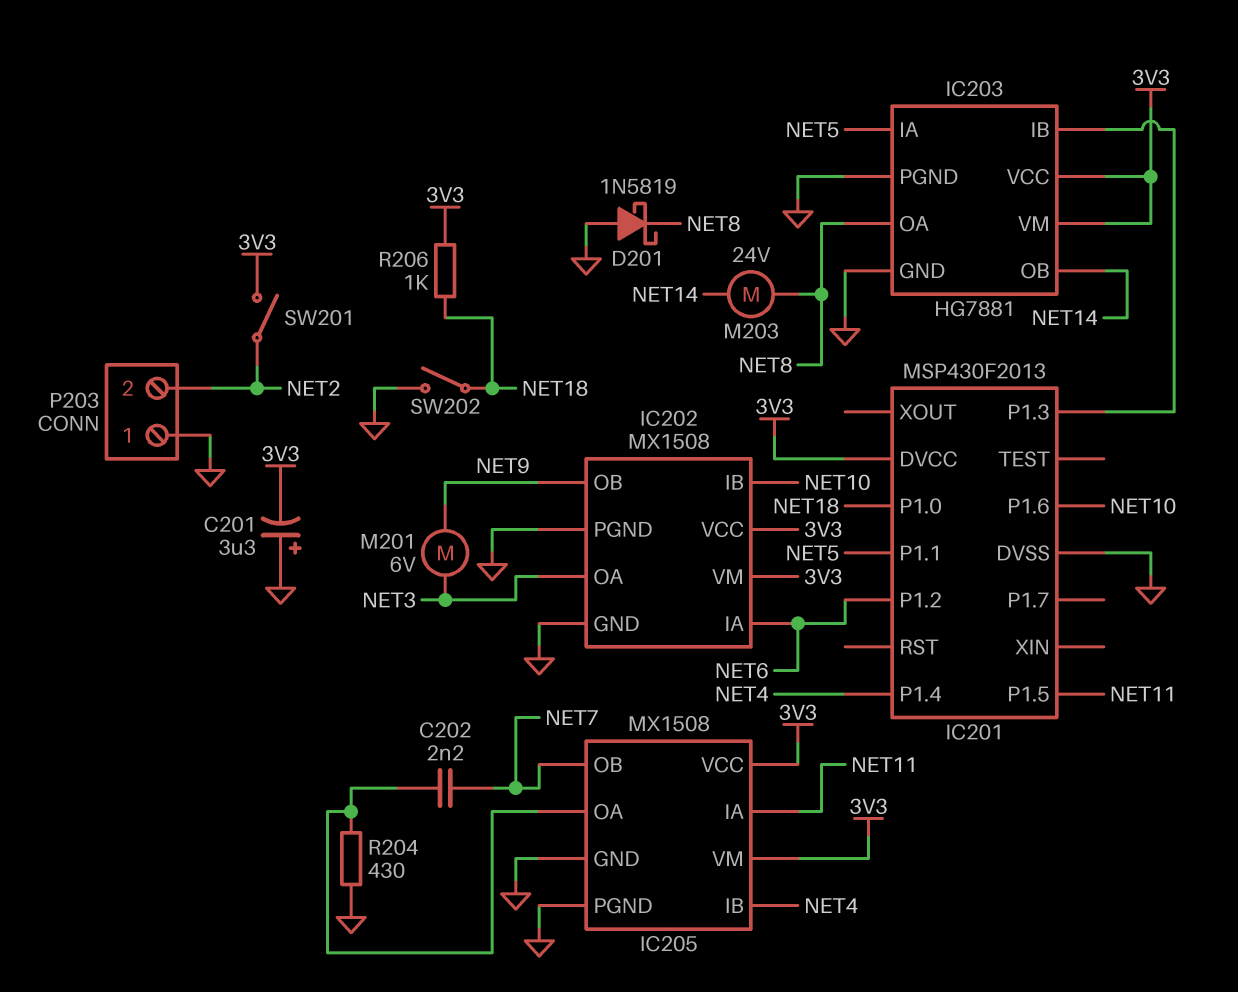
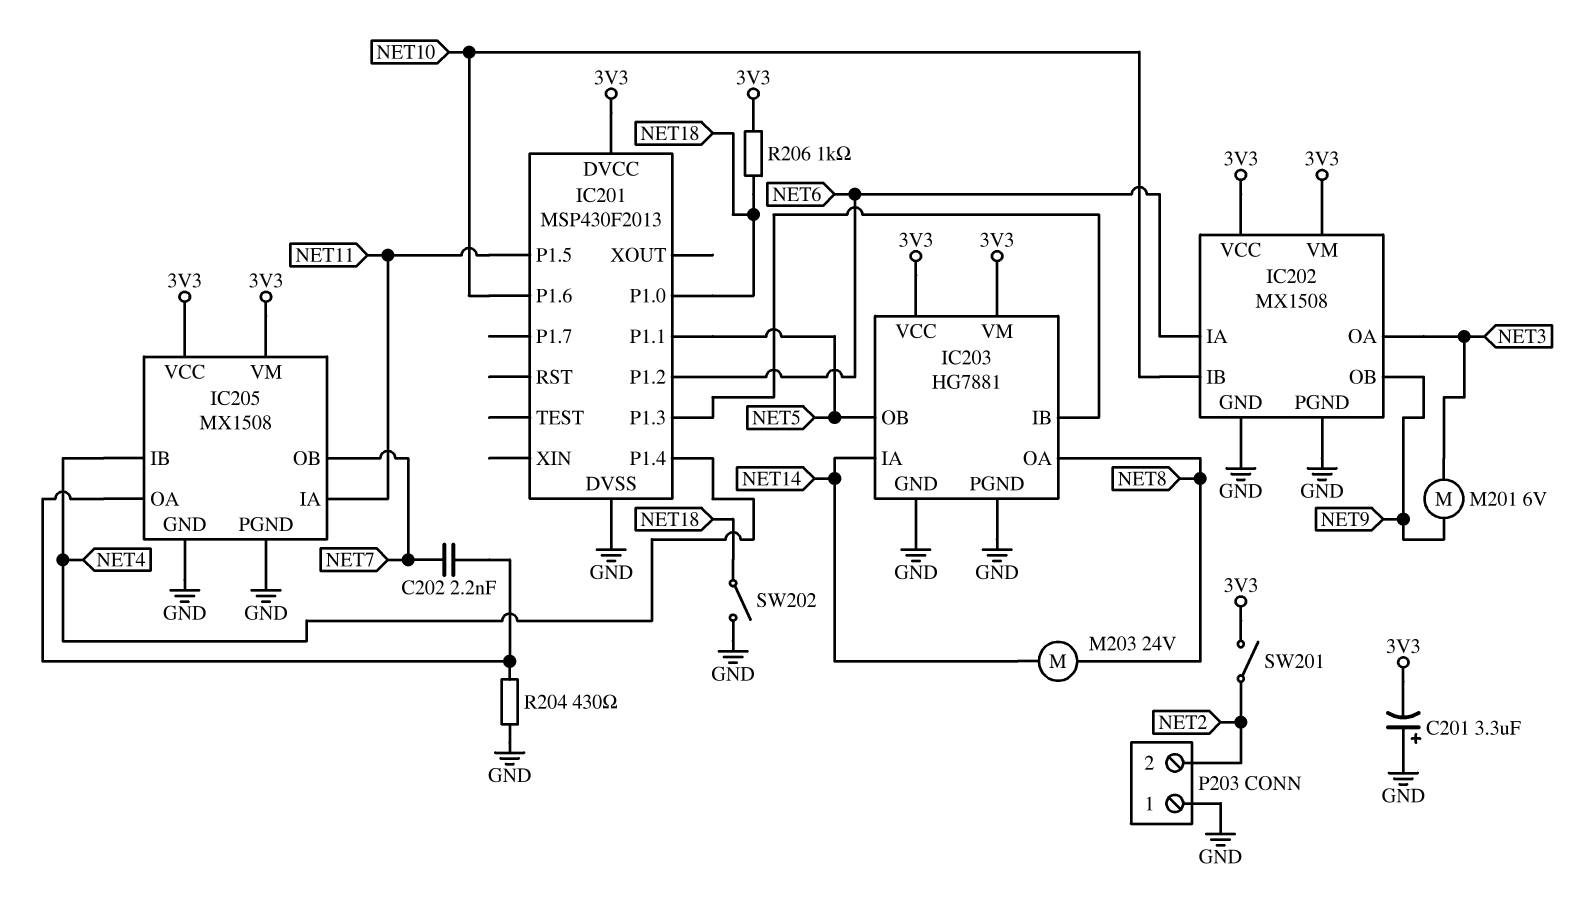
D201: schottky 1N5819 (A GND, K NET8) -> none
IC203 pin IA: NET5 -> NET14
IC203 pin OB: NET14 -> NET5

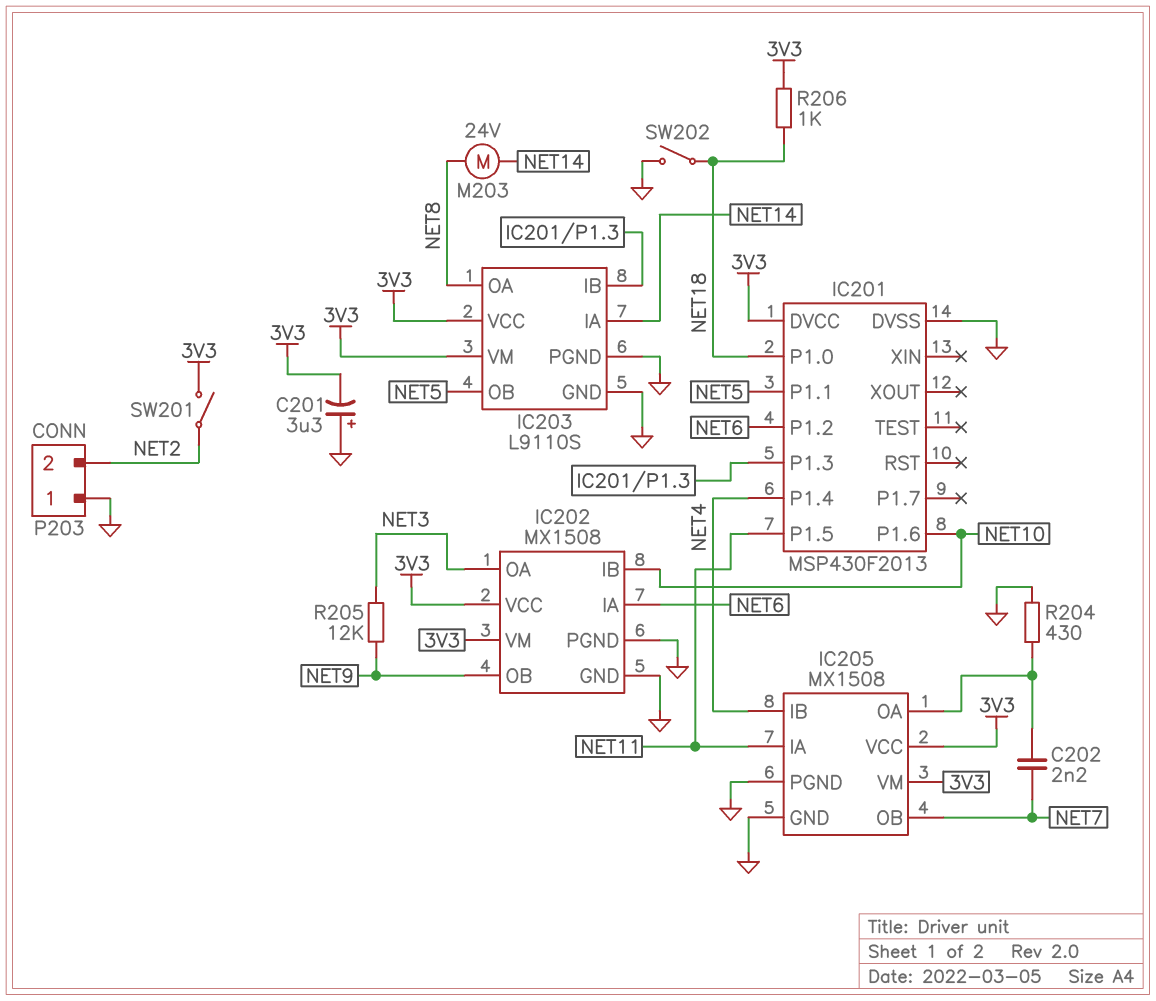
IC203: HG7881 -> L9110S
M201: motor 6V (NET3, NET9) -> none
R205: none -> 12k (NET3, NET9)

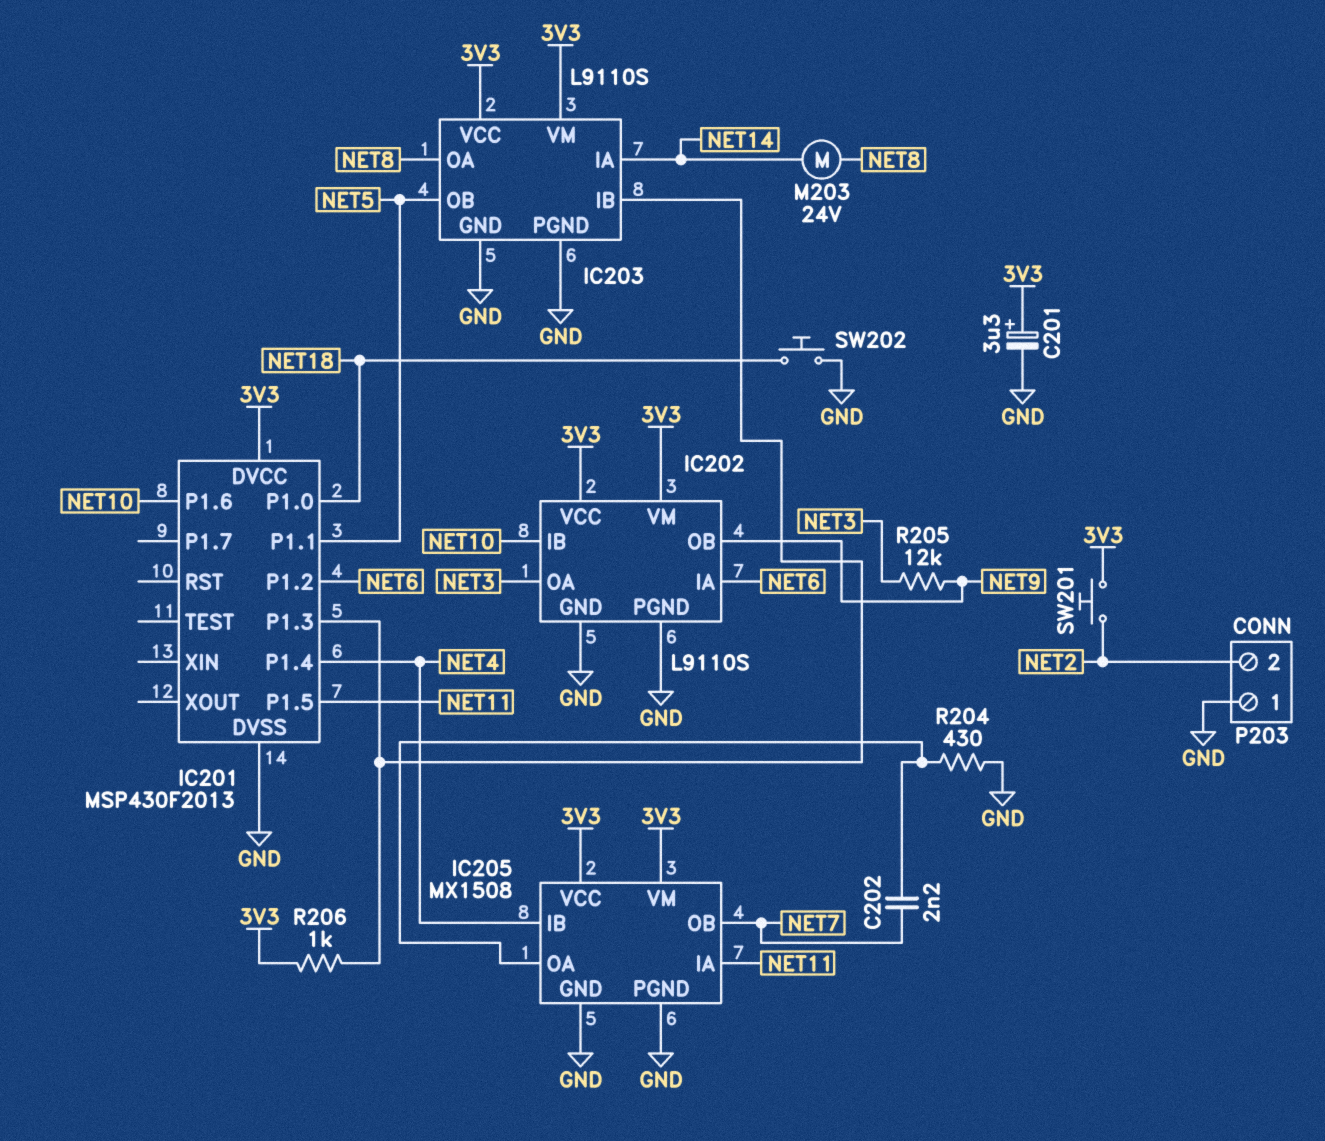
C201: 3.3uF (plus GND, minus 3V3) -> 3.3uF (plus 3V3, minus GND)
IC202: MX1508 -> L9110S
R206: 1k (3V3, NET18) -> 1k (3V3, IC201/P1.3)
SW201: switch (3V3, NET2) -> button (3V3, NET2)
SW202: switch (GND, NET18) -> button (GND, NET18)

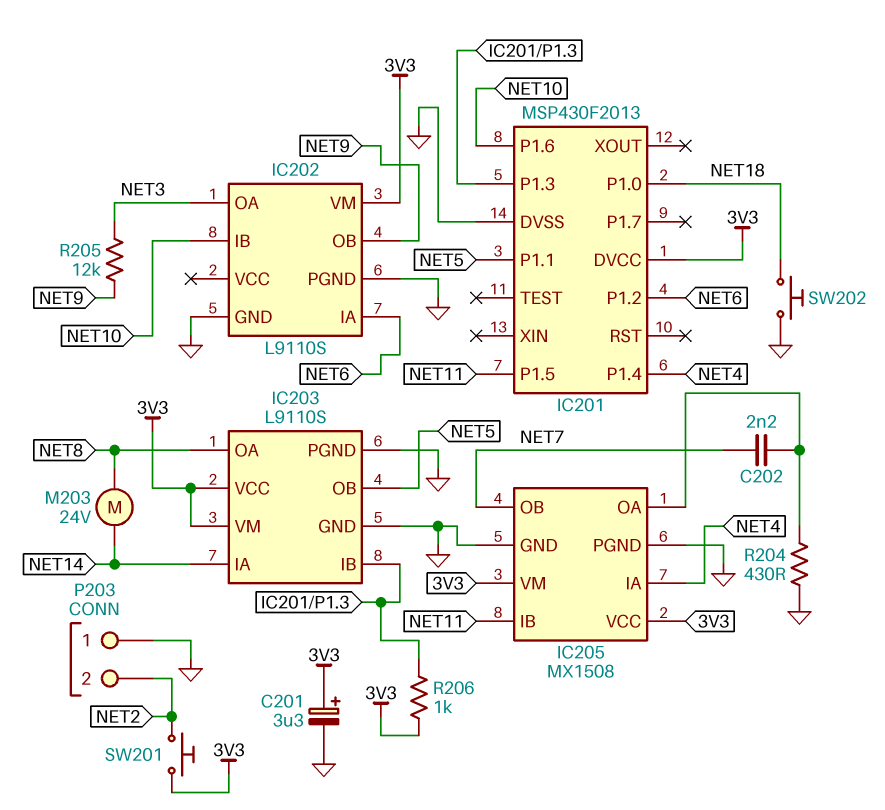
IC202 pin VCC: 3V3 -> none
IC205 pin IA: NET11 -> NET4
IC205 pin IB: NET4 -> NET11

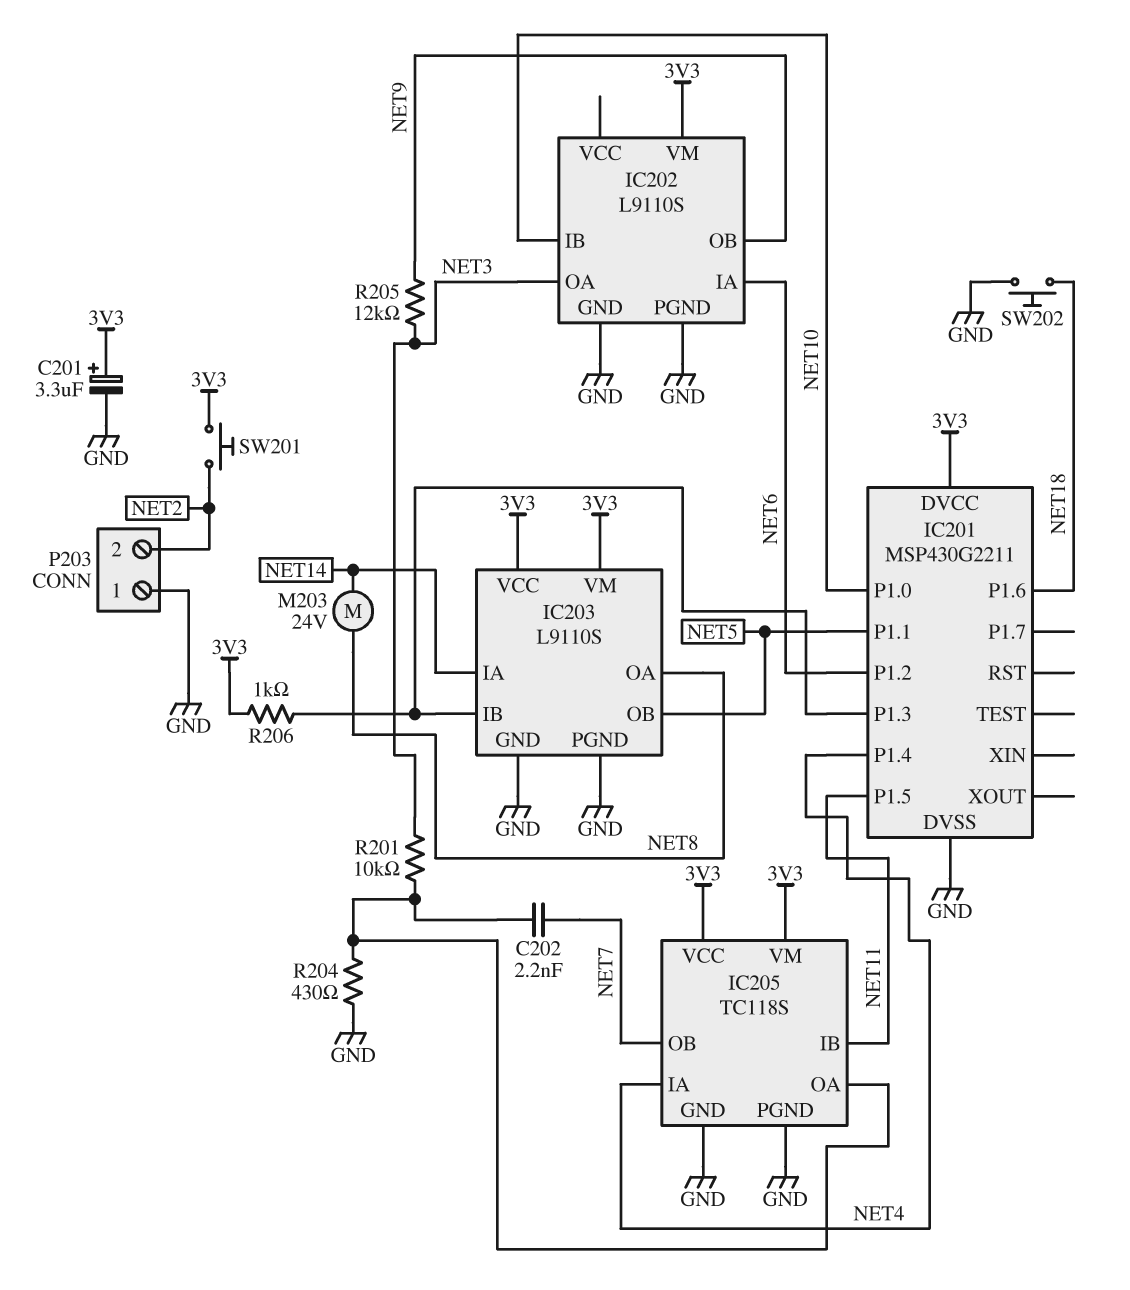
IC201: MSP430F2013 -> MSP430G2211
IC201 pin P1.0: NET18 -> NET10
IC201 pin P1.6: NET10 -> NET18
IC205: MX1508 -> TC118S
R201: none -> 10k (IC205/OA, NET3)

